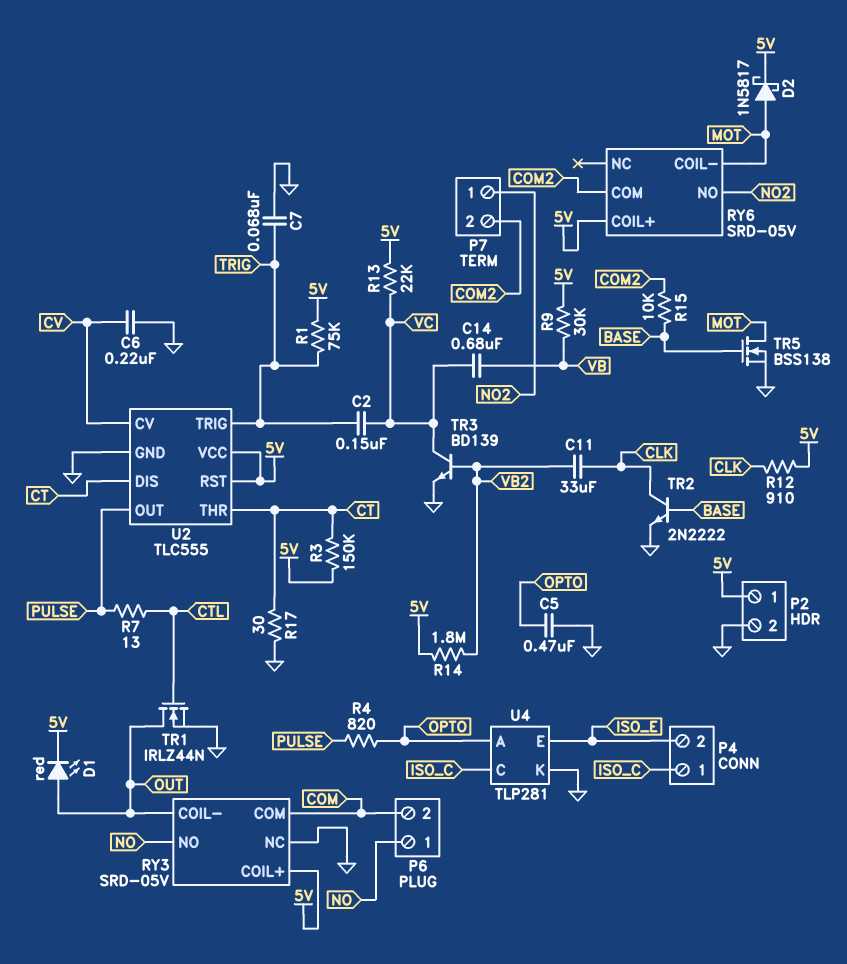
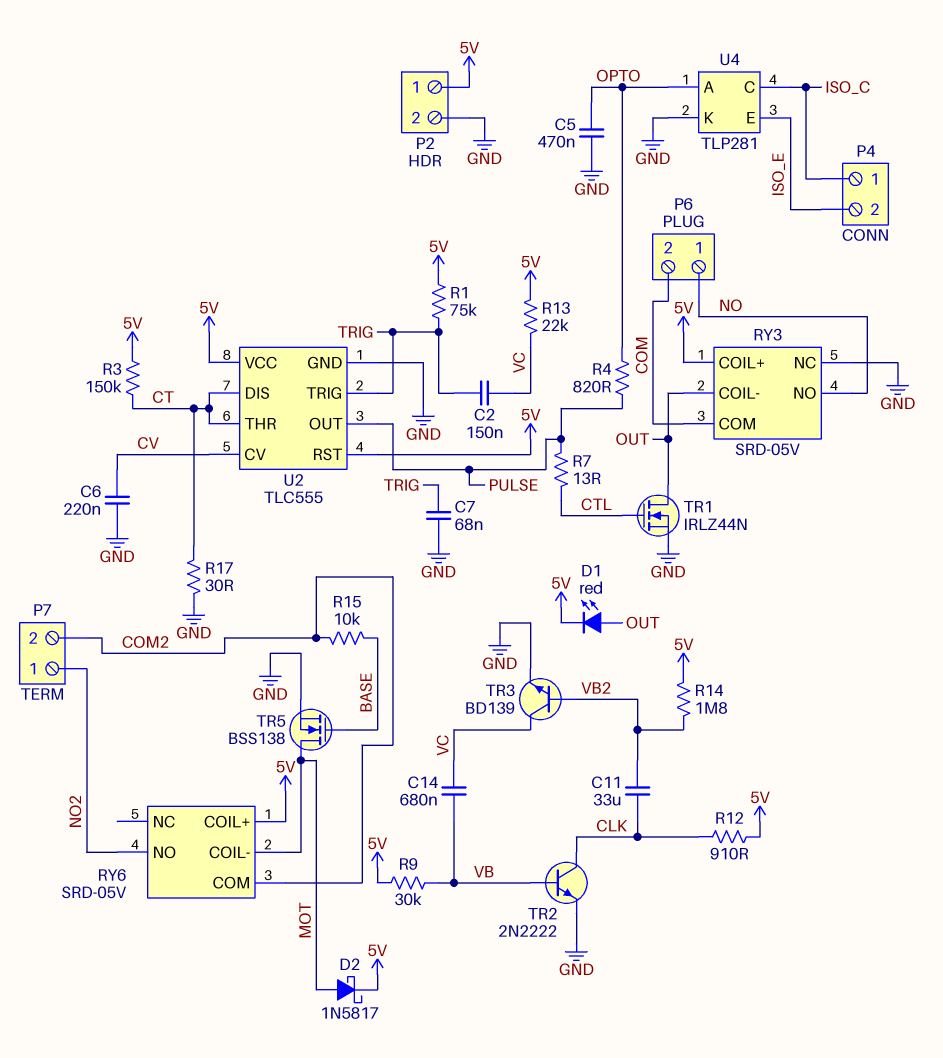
TR2: NPN 2N2222 (B BASE, C CLK, E GND) -> NPN 2N2222 (B VB, C CLK, E GND)

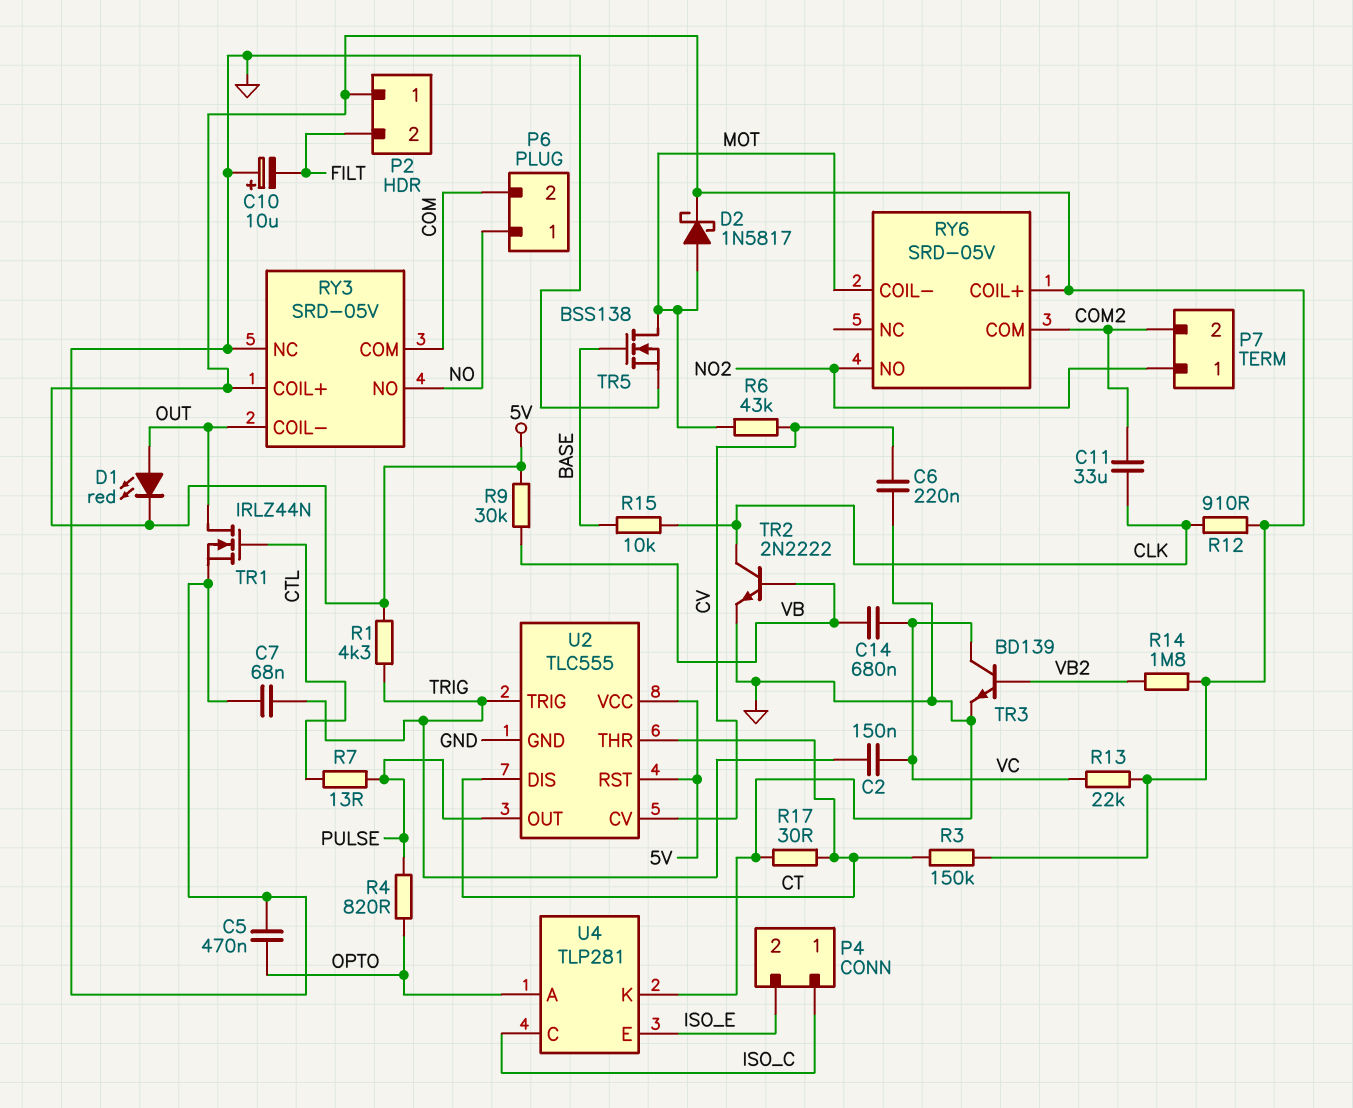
C10: none -> 10uF (plus GND, minus FILT)
C11: 33uF (CLK, VB2) -> 33uF (CLK, COM2)
P2 pin 2: GND -> FILT
R1: 75k (5V, TRIG) -> 4.3k (5V, TRIG)
R6: none -> 43k (CV, MOT)
R15: 10k (BASE, COM2) -> 10k (BASE, CLK)

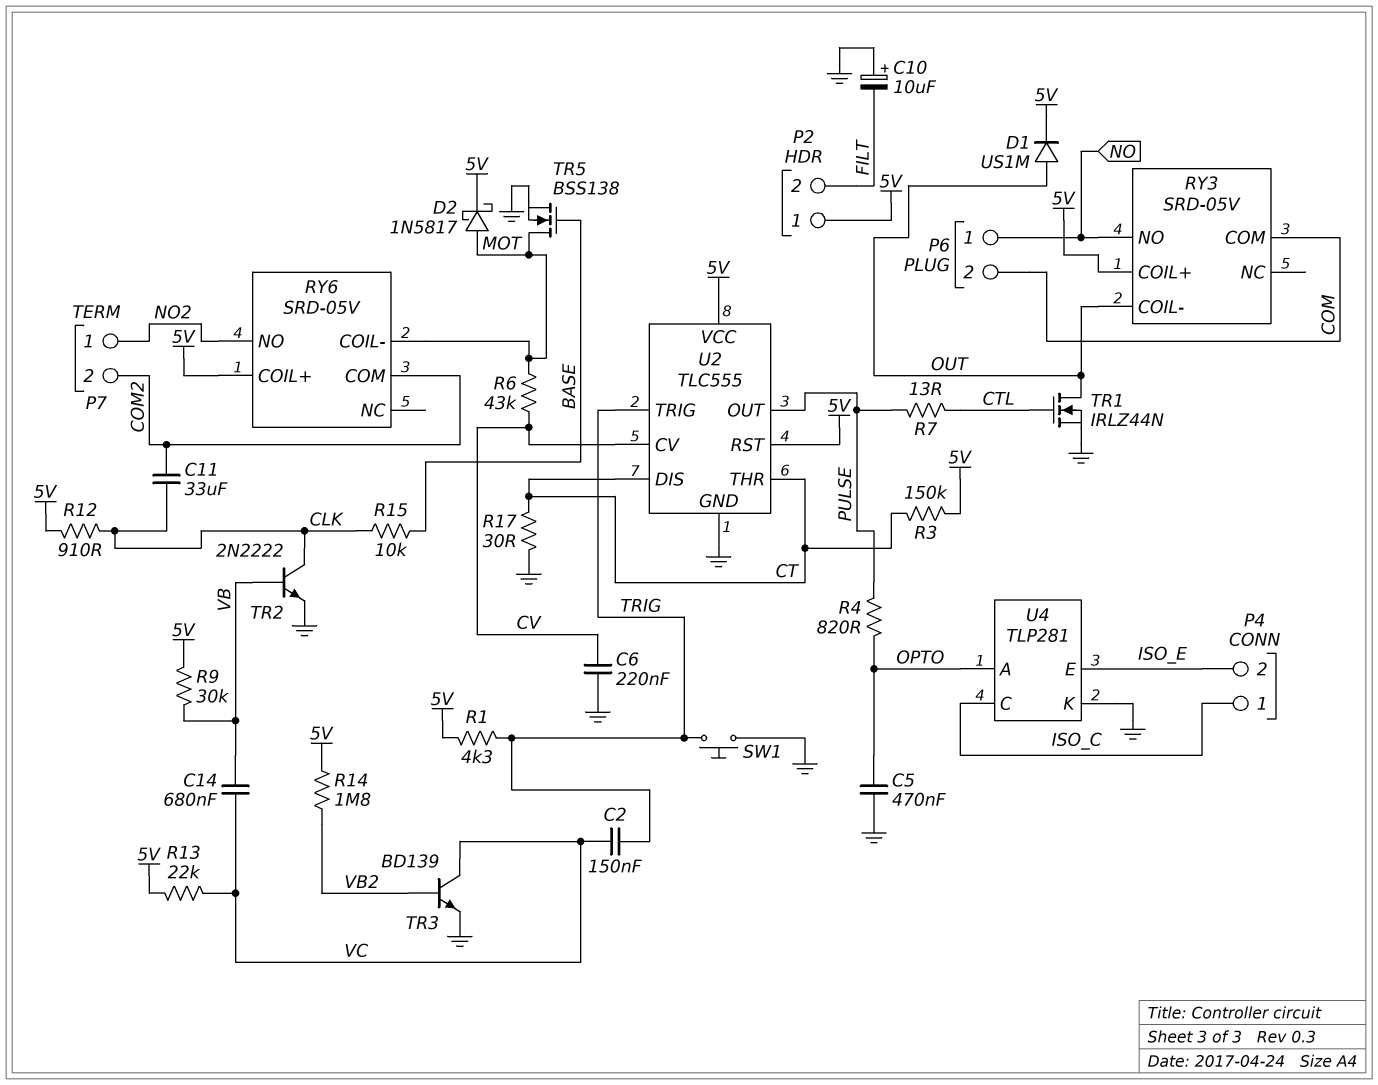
C7: 68nF (GND, TRIG) -> none
D1: LED red (A OUT, K 5V) -> diode US1M (A OUT, K 5V)
RY3 pin NC: GND -> none
SW1: none -> button (GND, TRIG)

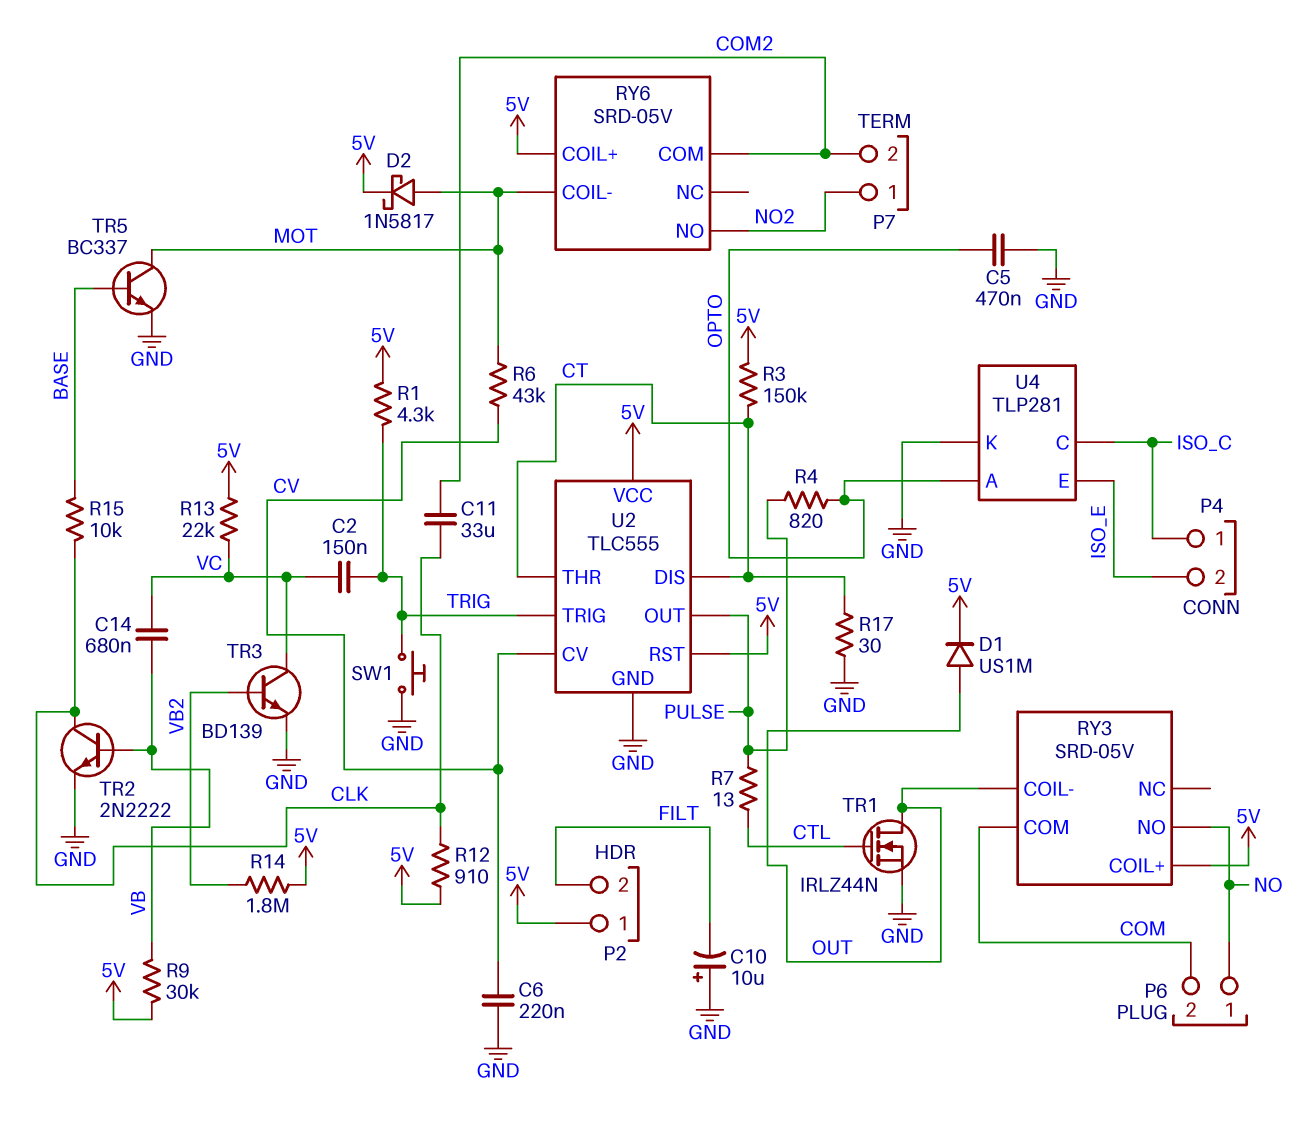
TR5: NMOS BSS138 (G BASE, D MOT, S GND) -> NPN BC337 (B BASE, C MOT, E GND)

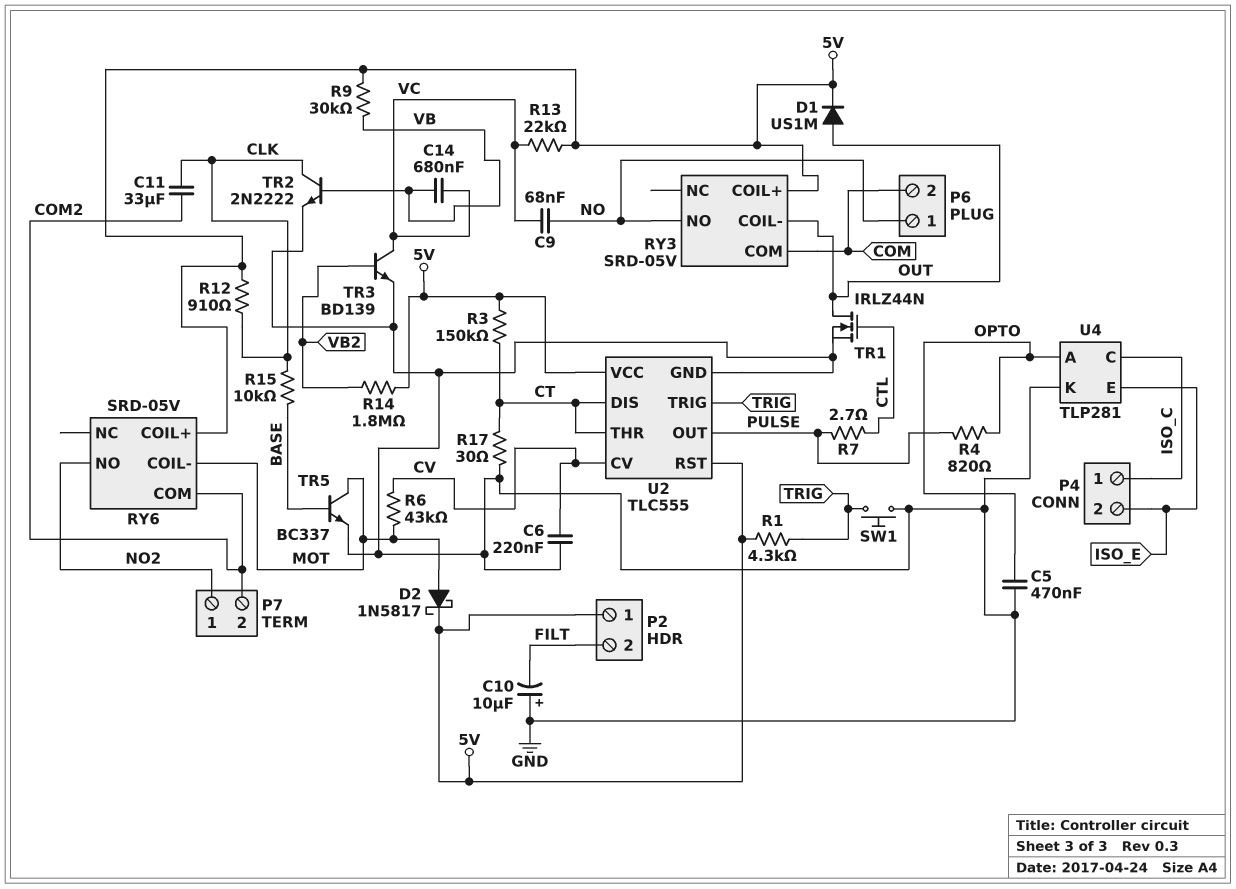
C2: 150nF (TRIG, VC) -> none
C9: none -> 68nF (NO, VC)
R7: 13 (CTL, PULSE) -> 2.7 (CTL, PULSE)

